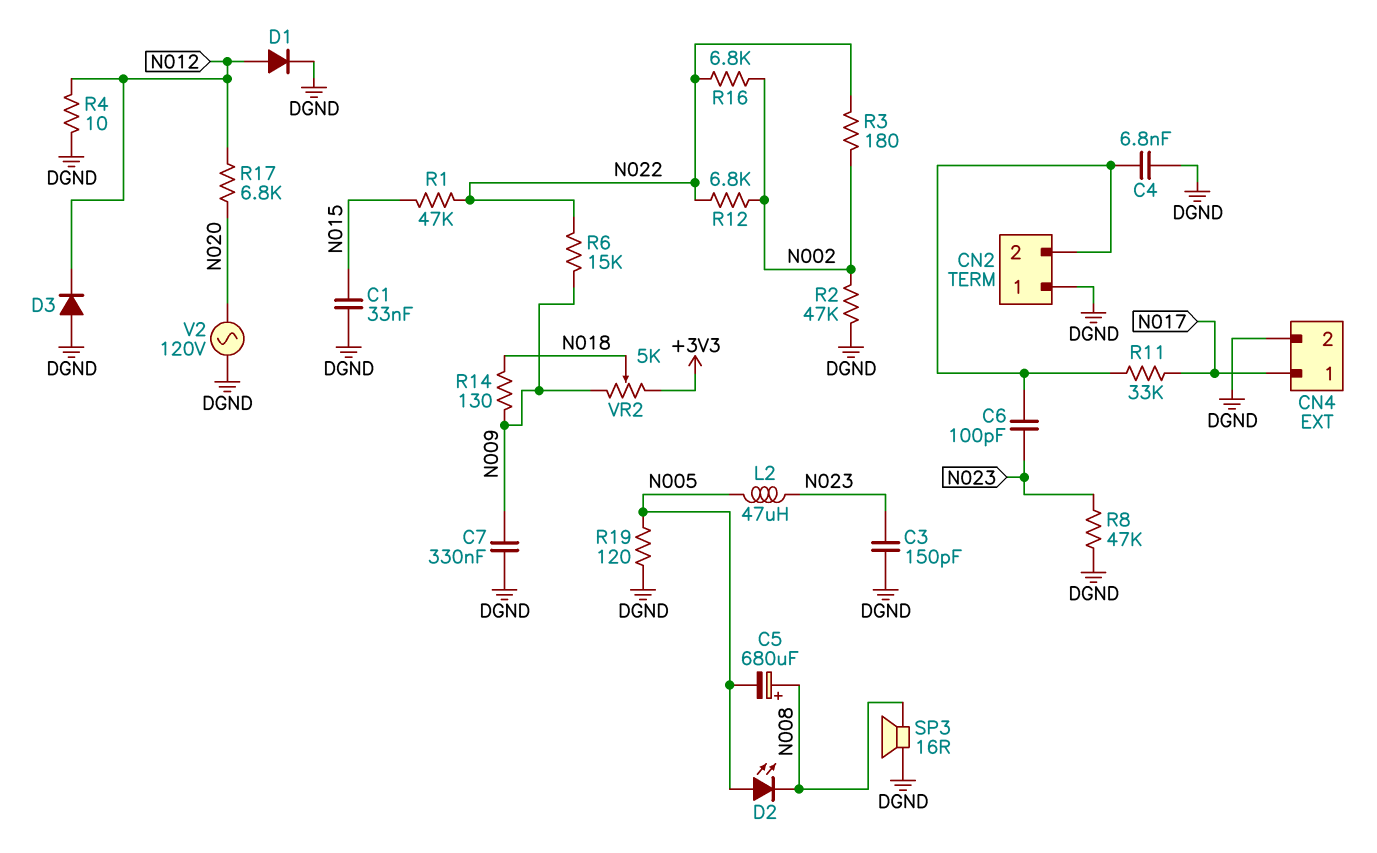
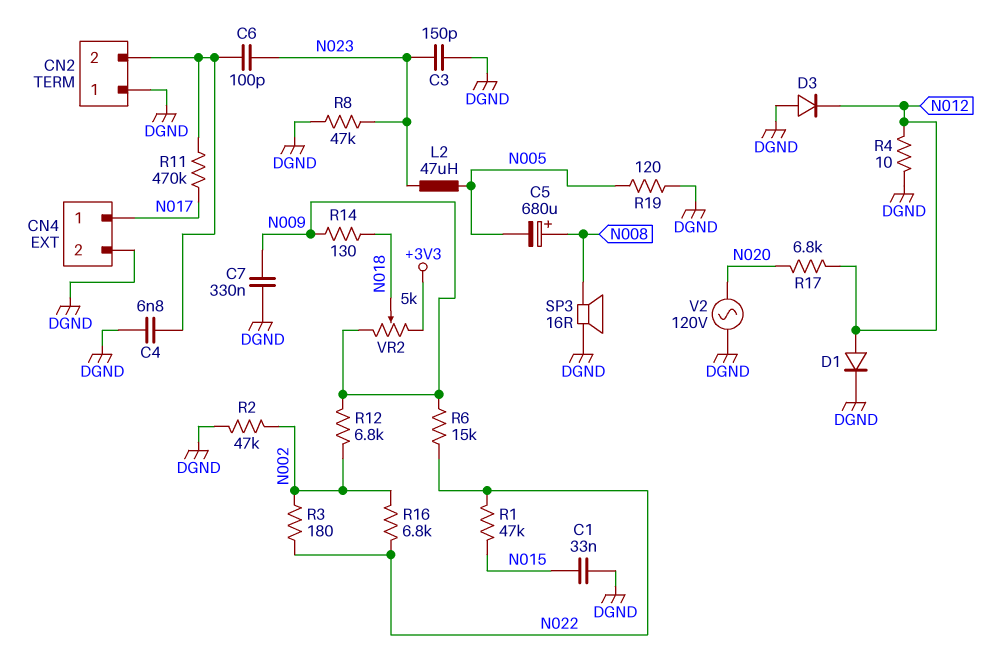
D2: LED (A N005, K N008) -> none
R11: 33k (CN2/2, N017) -> 470k (CN2/2, N017)
R12: 6.8k (N002, N022) -> 6.8k (N002, N009)

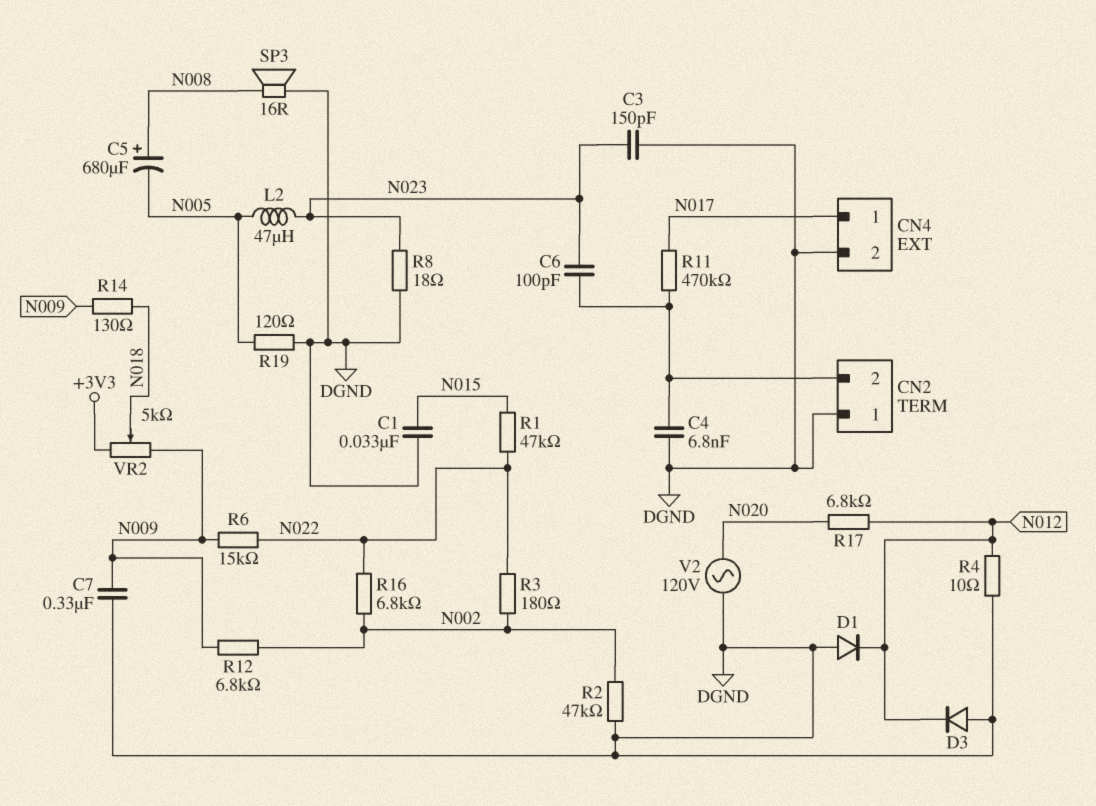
D1: diode (A N012, K DGND) -> diode (A DGND, K N012)
R8: 47k (DGND, N023) -> 18 (DGND, N023)

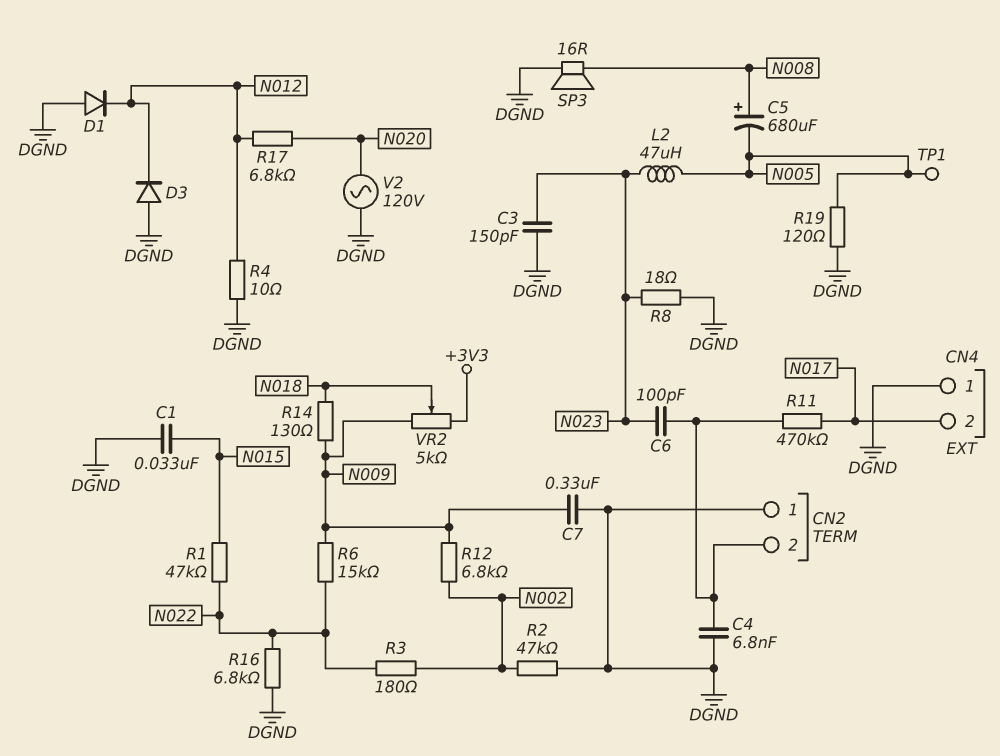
CN4 pin 1: N017 -> DGND
CN4 pin 2: DGND -> N017
R16: 6.8k (N002, N022) -> 6.8k (DGND, N022)
TP1: none -> test point (N005)

